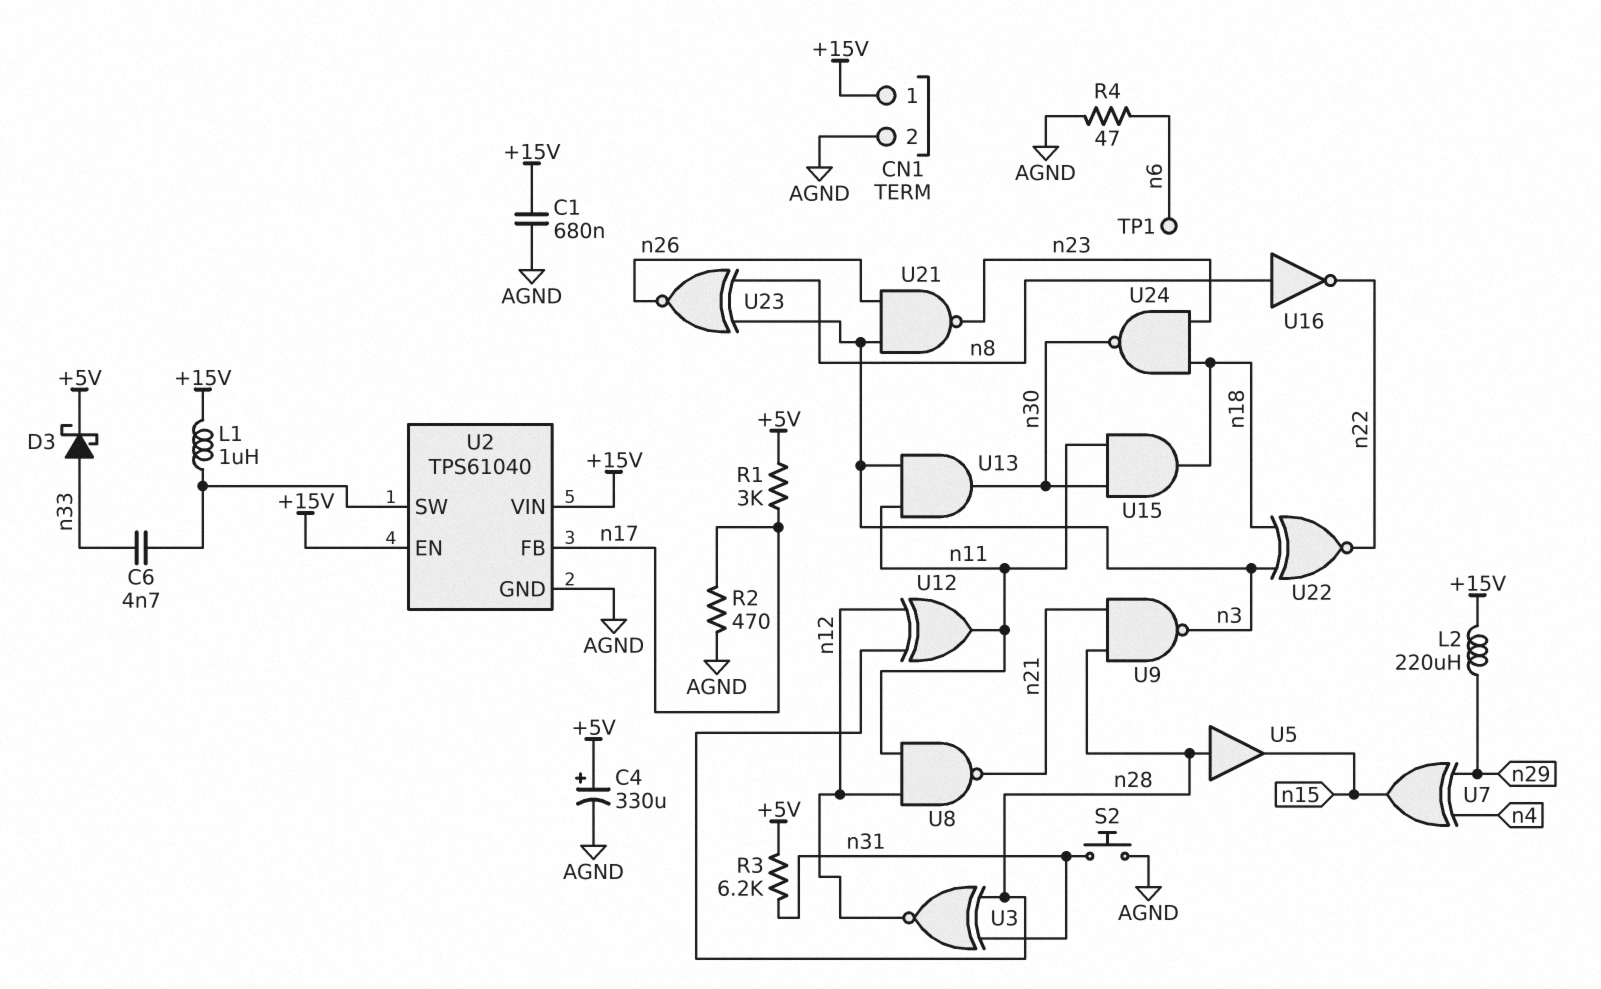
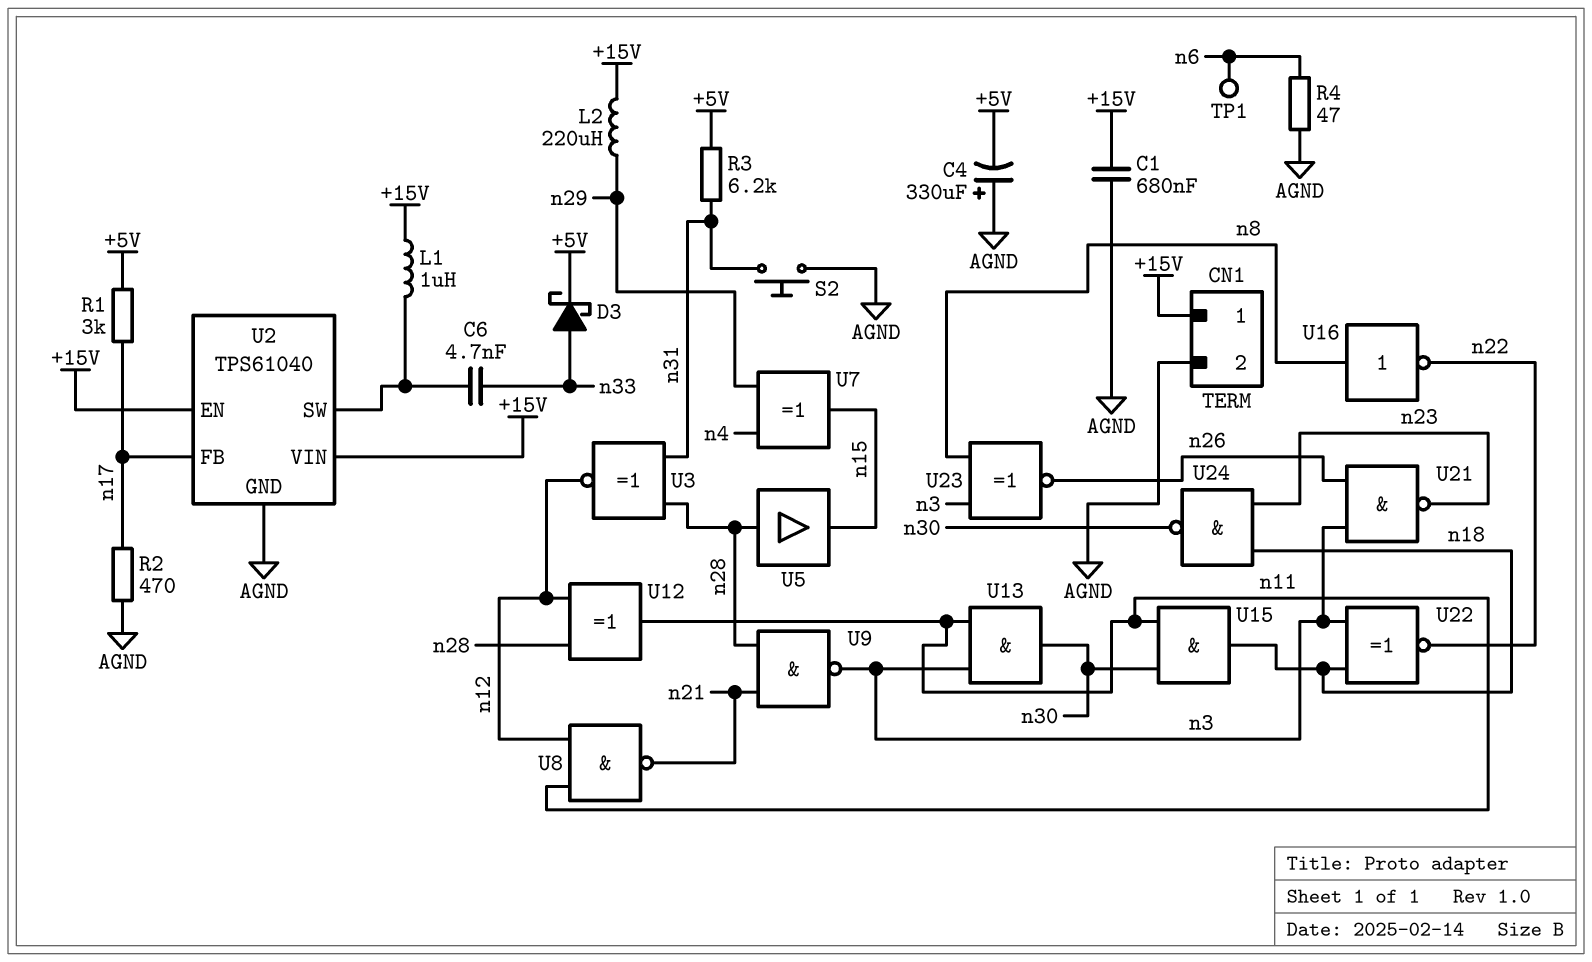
C4: 330uF (plus +5V, minus AGND) -> 330uF (plus AGND, minus +5V)

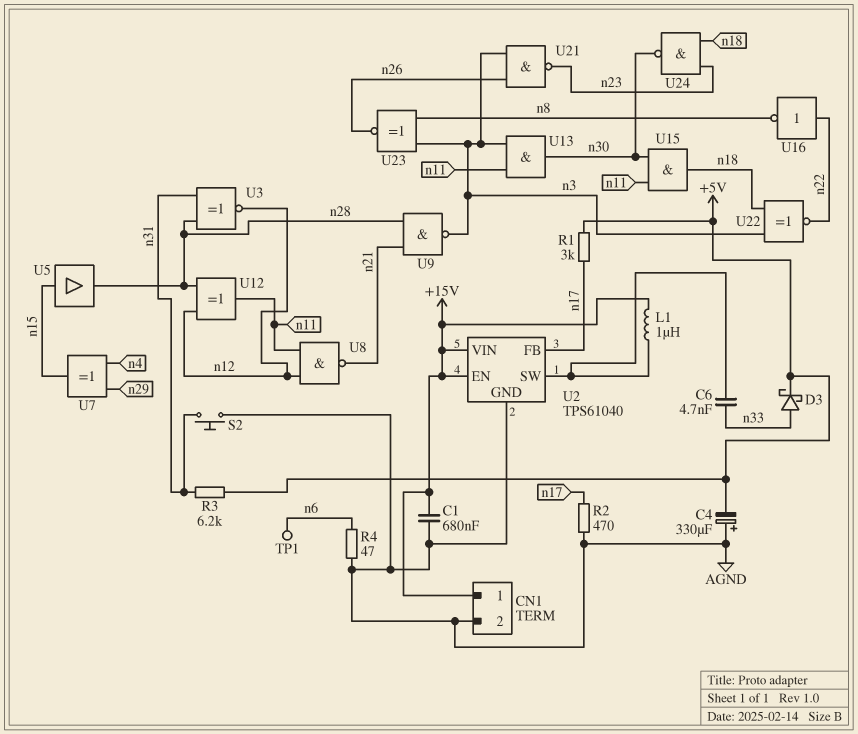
L2: 220uH (+15V, n29) -> none
U5: buffer (in n28, out n15) -> buffer (in n15, out n28)
U16: NOT (in n8, out n22) -> NOT (in n22, out n8)

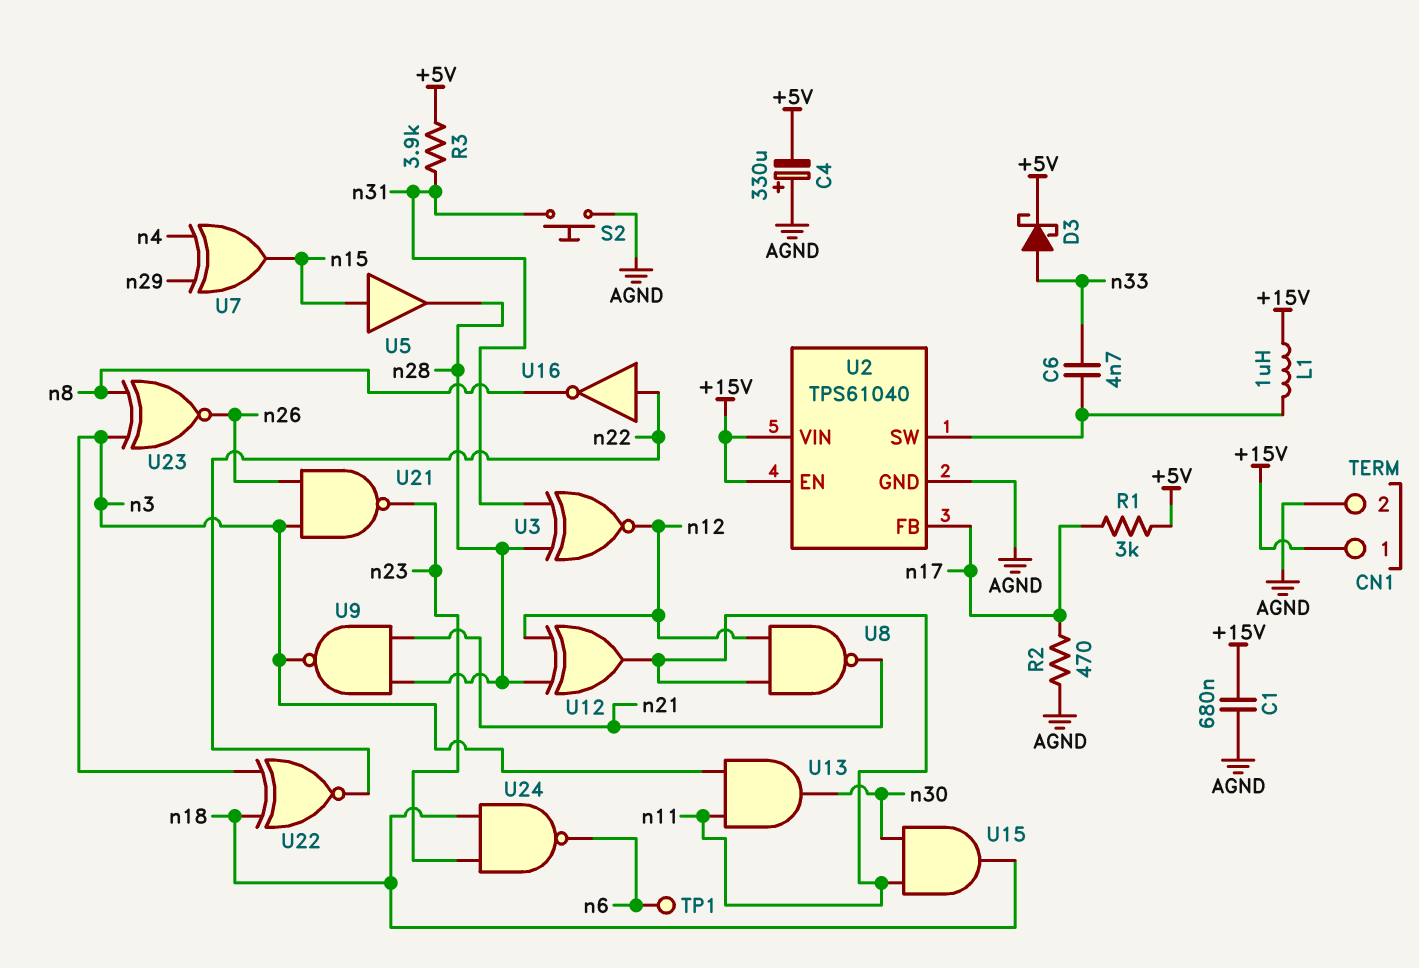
R3: 6.2k (+5V, n31) -> 3.9k (+5V, n31)
R4: 47 (AGND, n6) -> none
U24: NAND (in n18, in n23, out n30) -> NAND (in n18, in n23, out n6)

